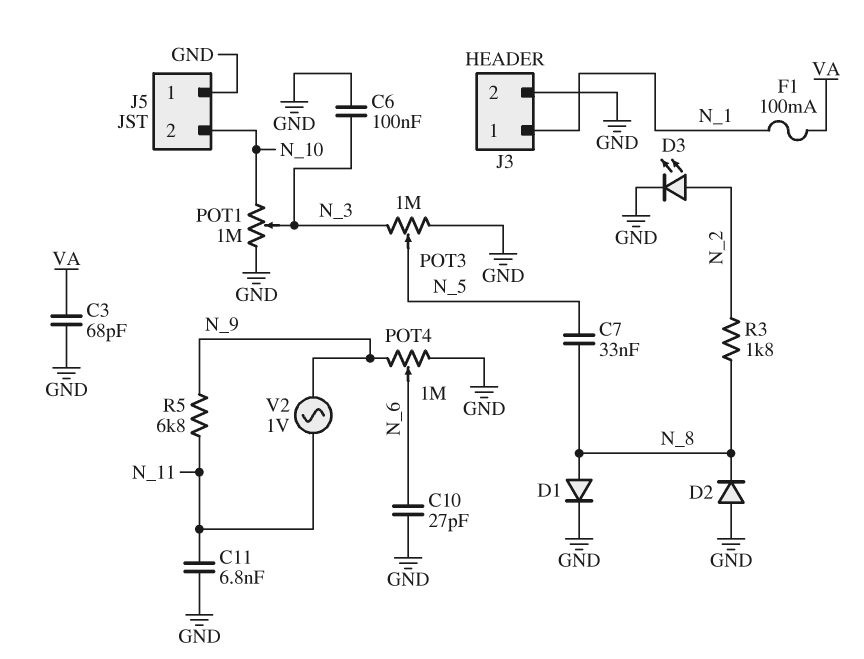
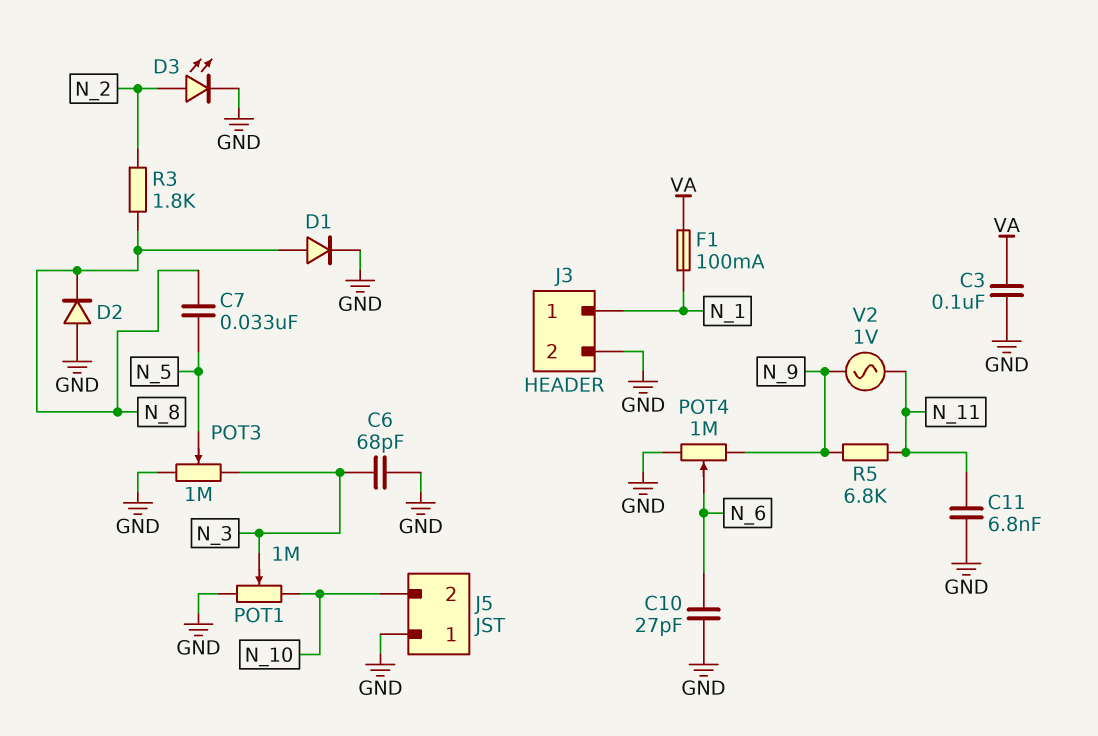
C3: 68pF (GND, VA) -> 100nF (GND, VA)
C6: 100nF (GND, N_3) -> 68pF (GND, N_3)

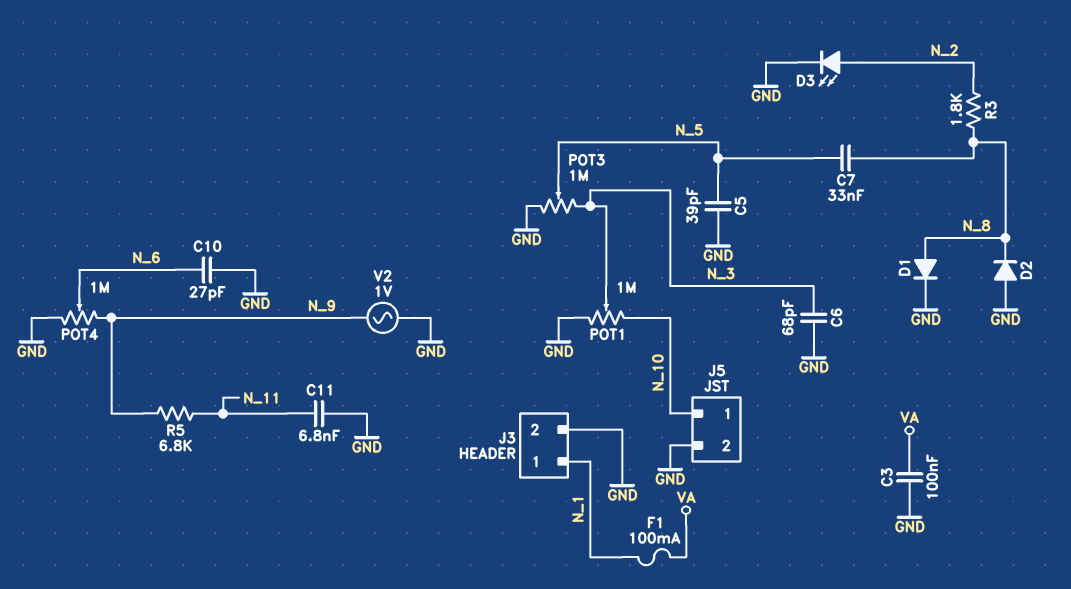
C5: none -> 39pF (GND, N_5)
J5 pin 1: GND -> N_10
J5 pin 2: N_10 -> GND
V2: AC 1V (N_9, N_11) -> AC 1V (GND, N_9)

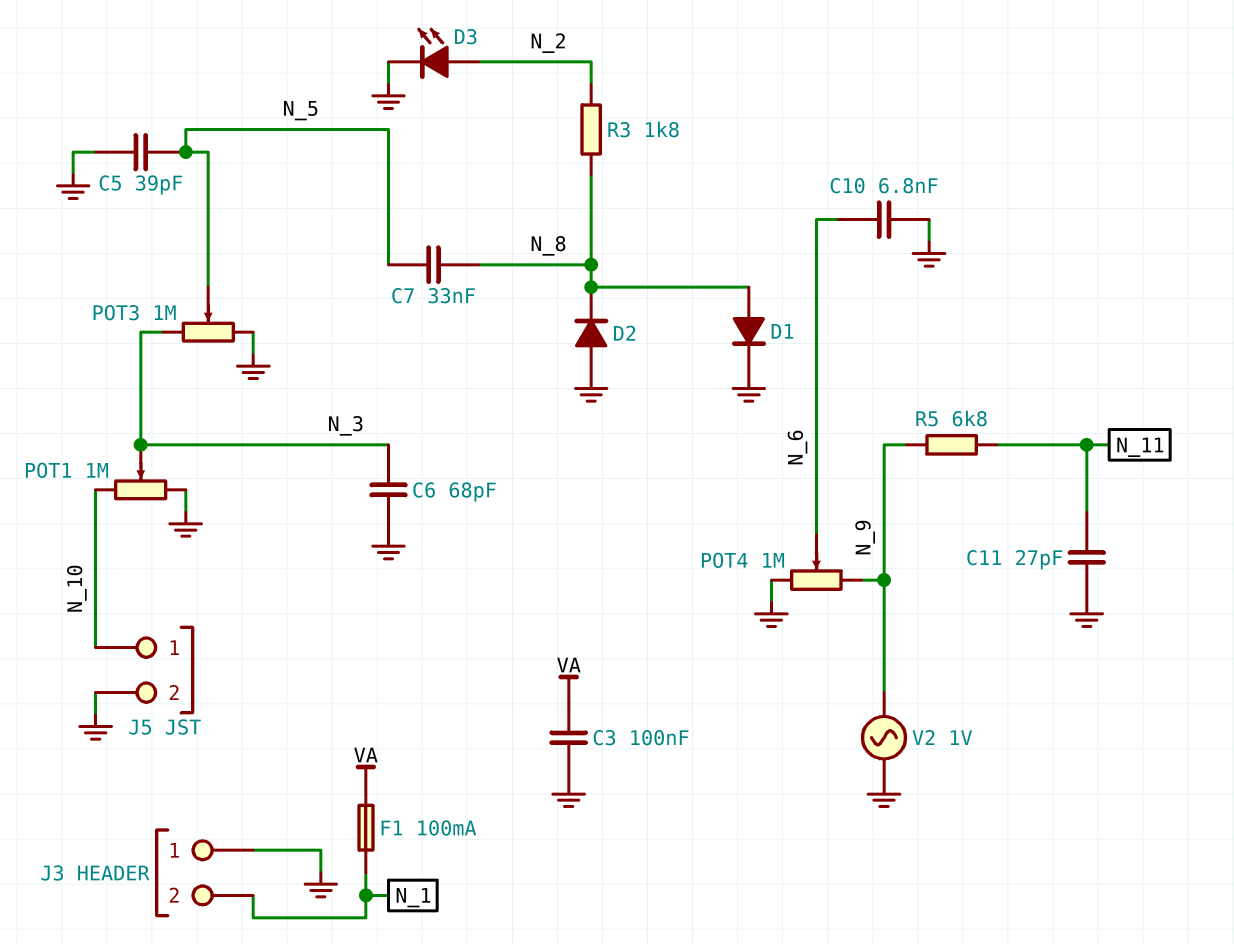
C10: 27pF (GND, N_6) -> 6.8nF (GND, N_6)
C11: 6.8nF (GND, N_11) -> 27pF (GND, N_11)
J3 pin 1: N_1 -> GND
J3 pin 2: GND -> N_1

